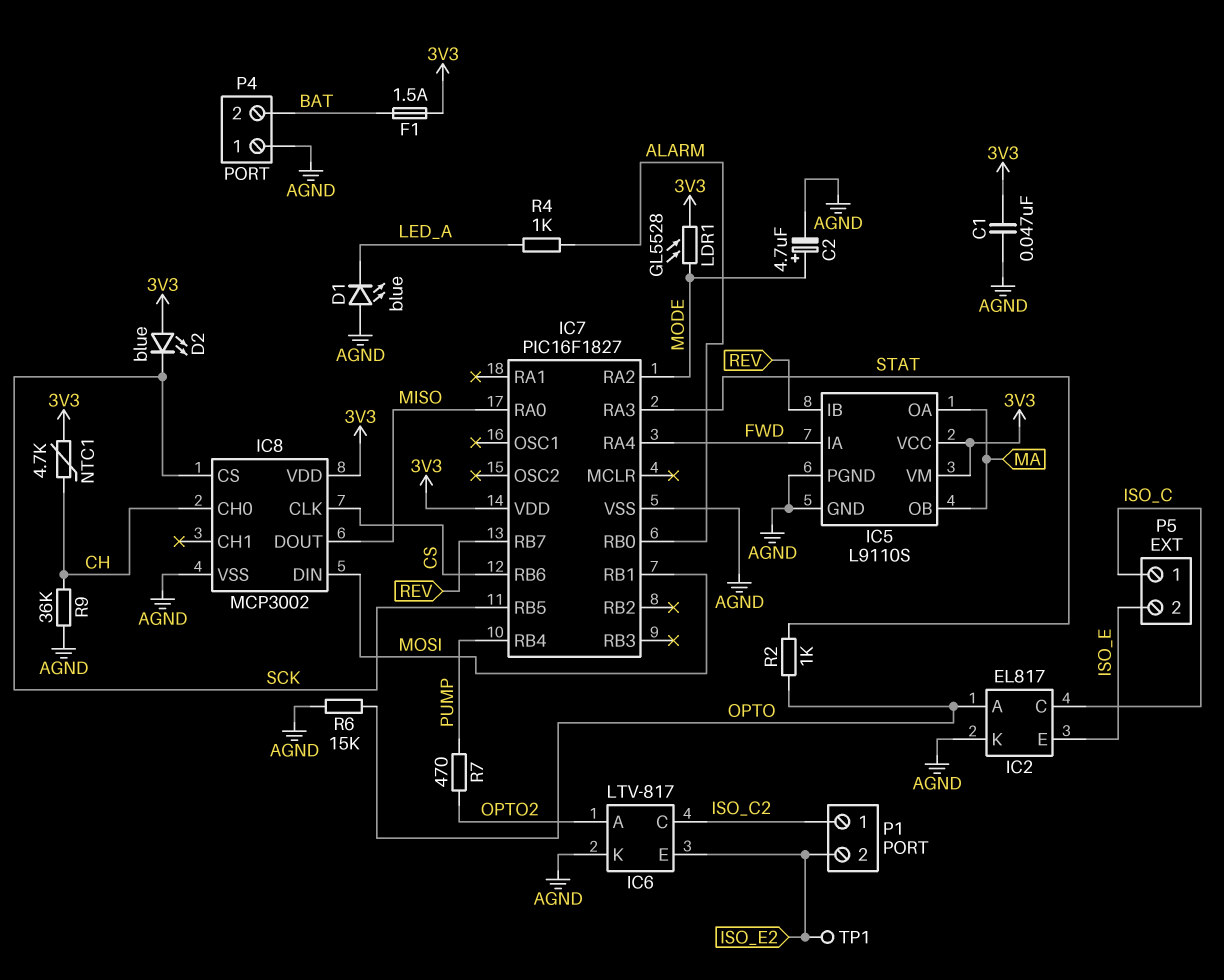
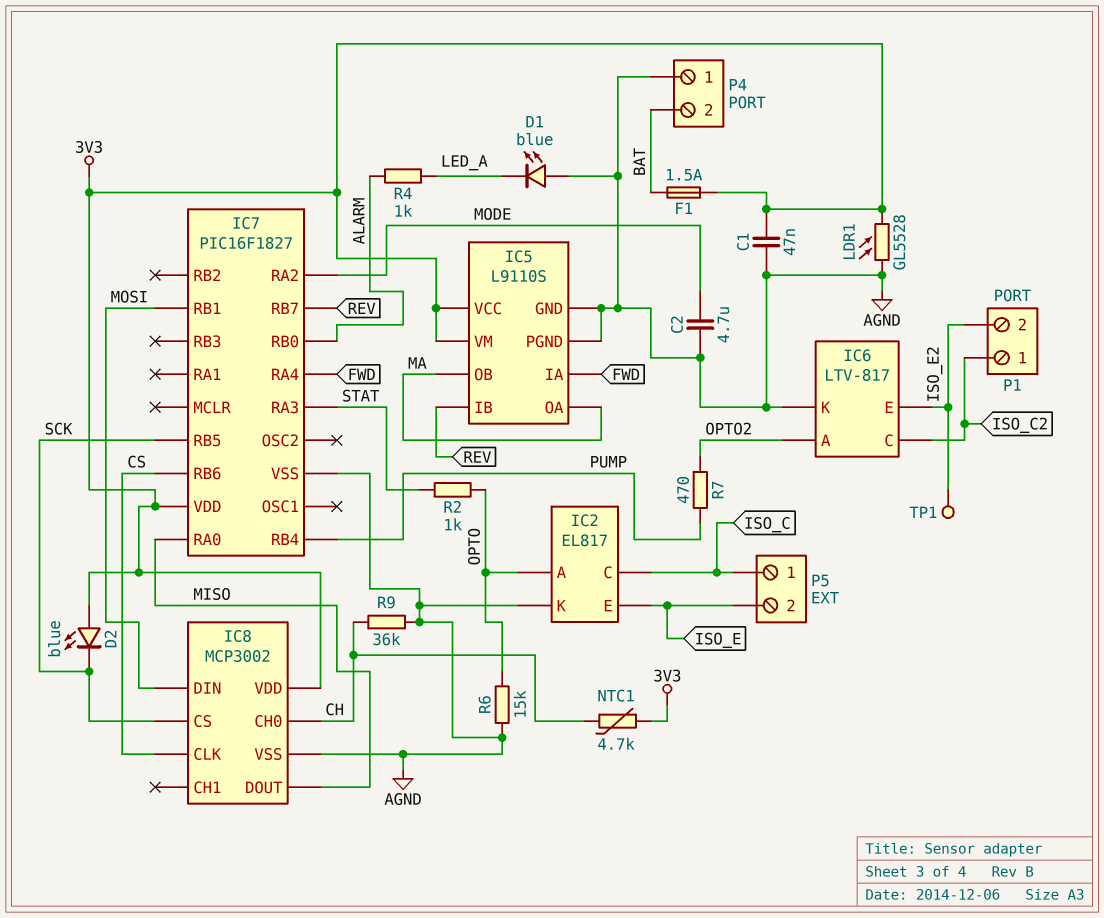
C2: 4.7uF (plus MODE, minus AGND) -> 4.7uF (AGND, MODE)
LDR1: GL5528 (3V3, MODE) -> GL5528 (3V3, AGND)

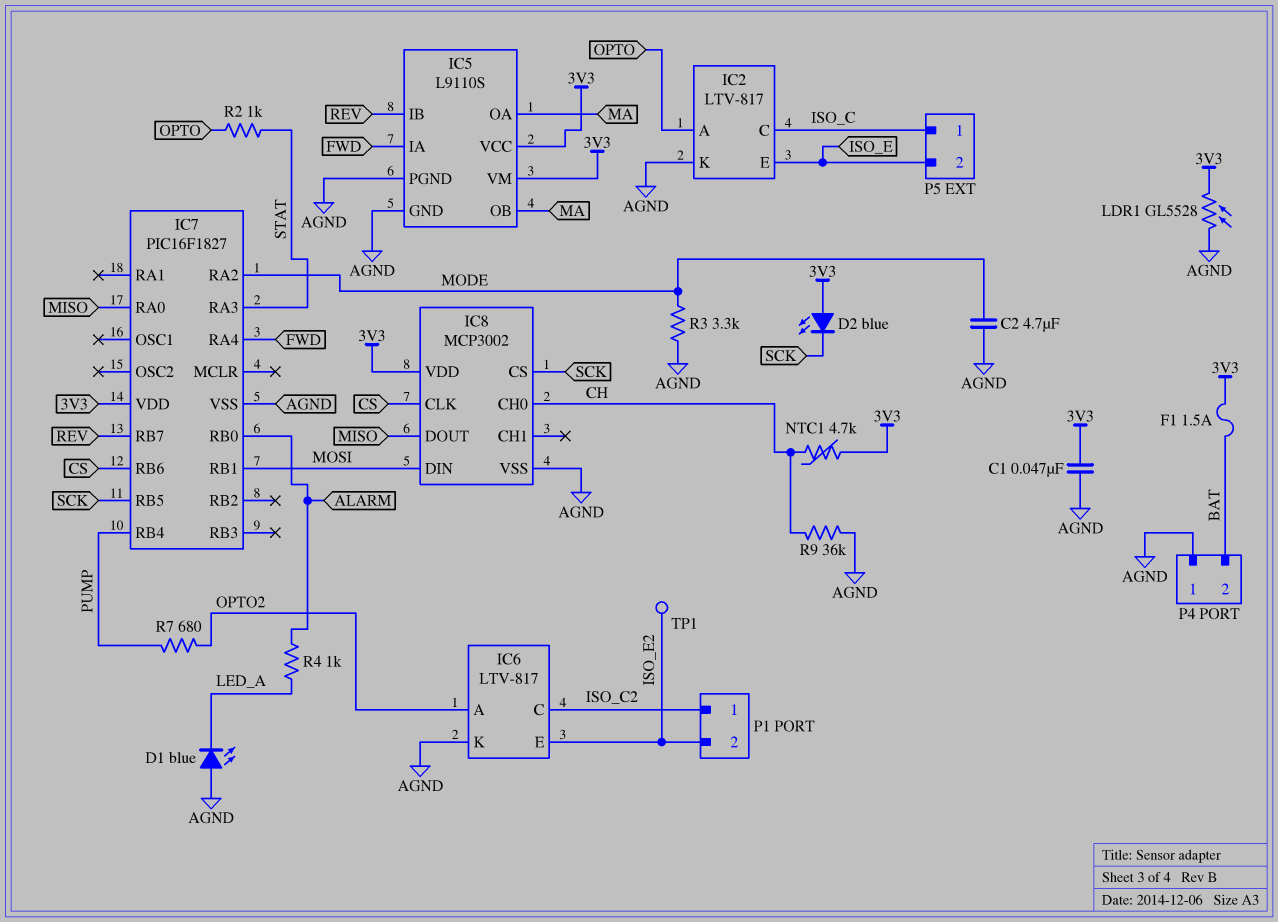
IC2: EL817 -> LTV-817
R3: none -> 3.3k (AGND, MODE)
R6: 15k (AGND, OPTO) -> none
R7: 470 (OPTO2, PUMP) -> 680 (OPTO2, PUMP)

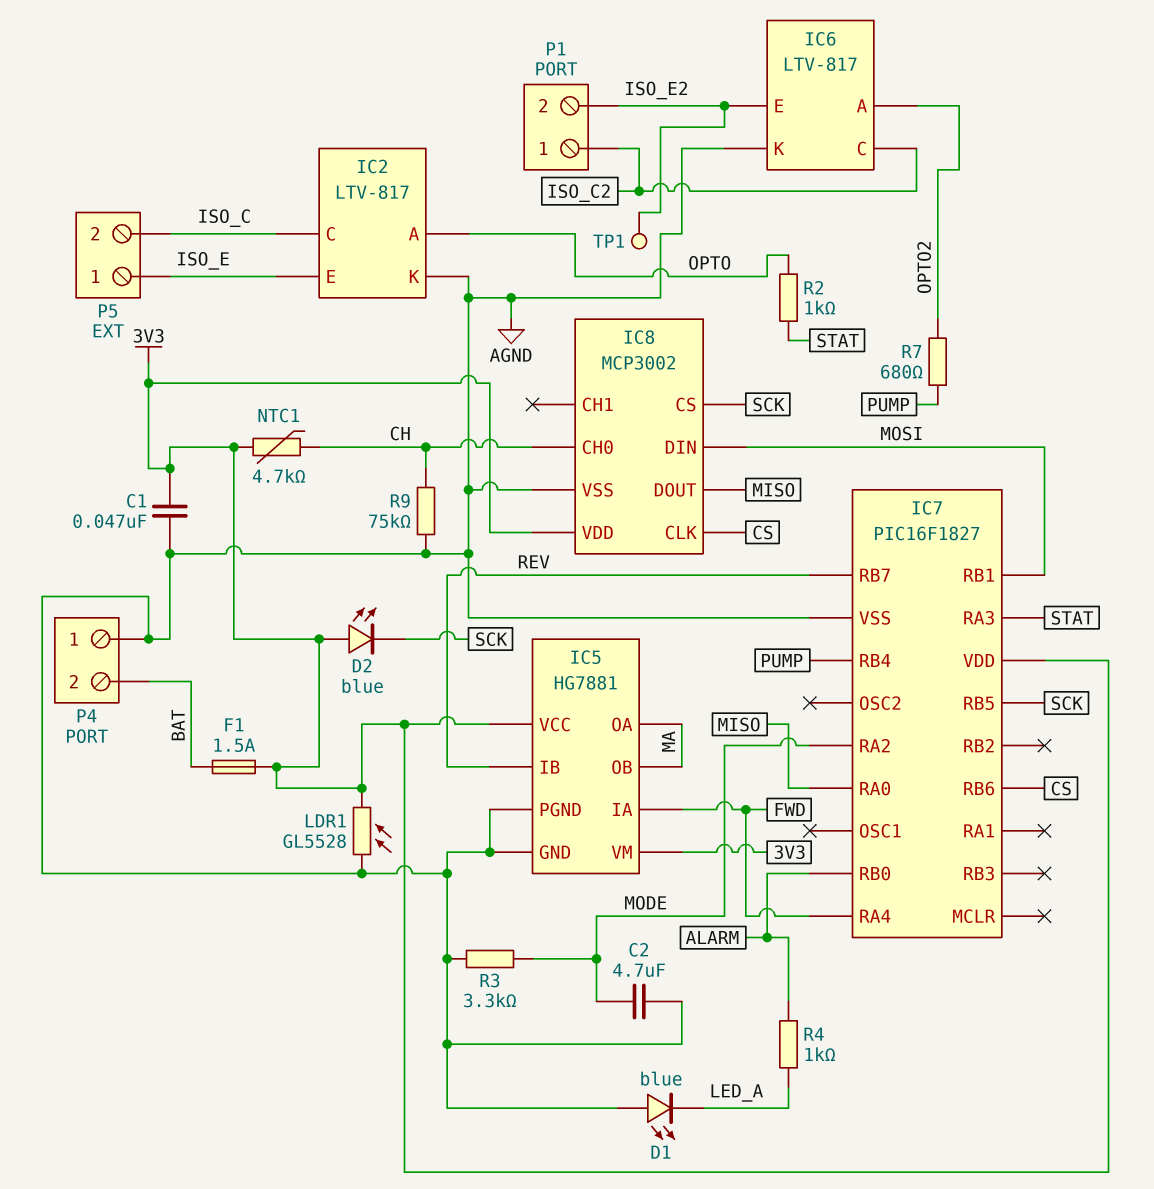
IC5: L9110S -> HG7881
P5 pin 1: ISO_C -> ISO_E
P5 pin 2: ISO_E -> ISO_C
R9: 36k (AGND, CH) -> 75k (AGND, CH)

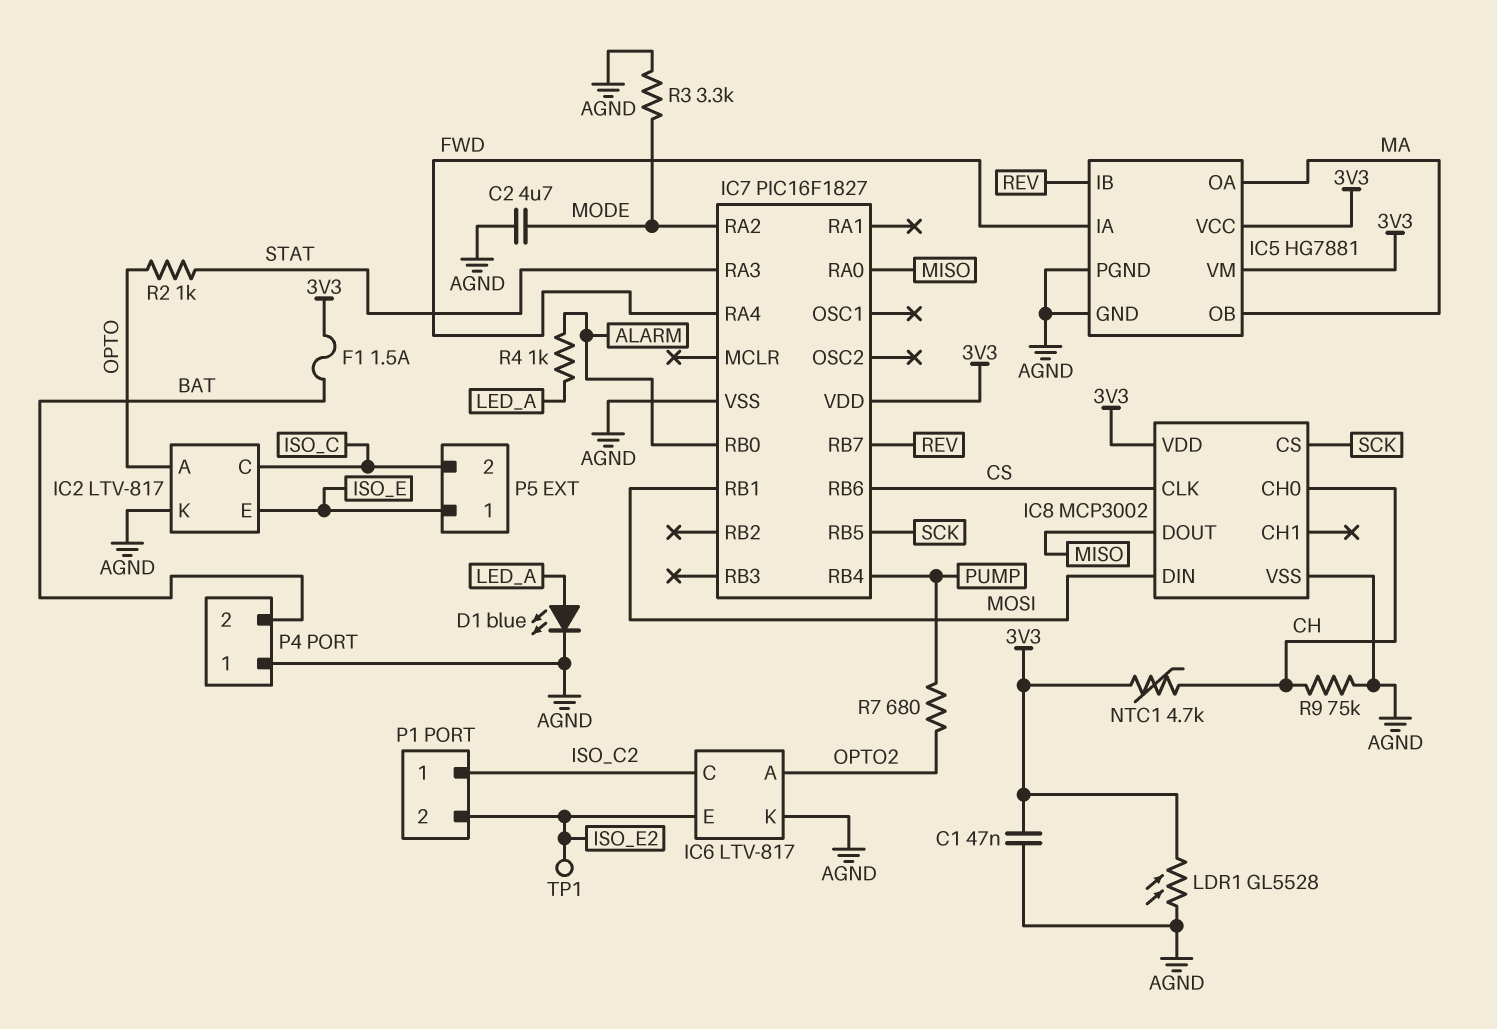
D1: LED blue (A AGND, K LED_A) -> LED blue (A LED_A, K AGND)
D2: LED blue (A 3V3, K SCK) -> none

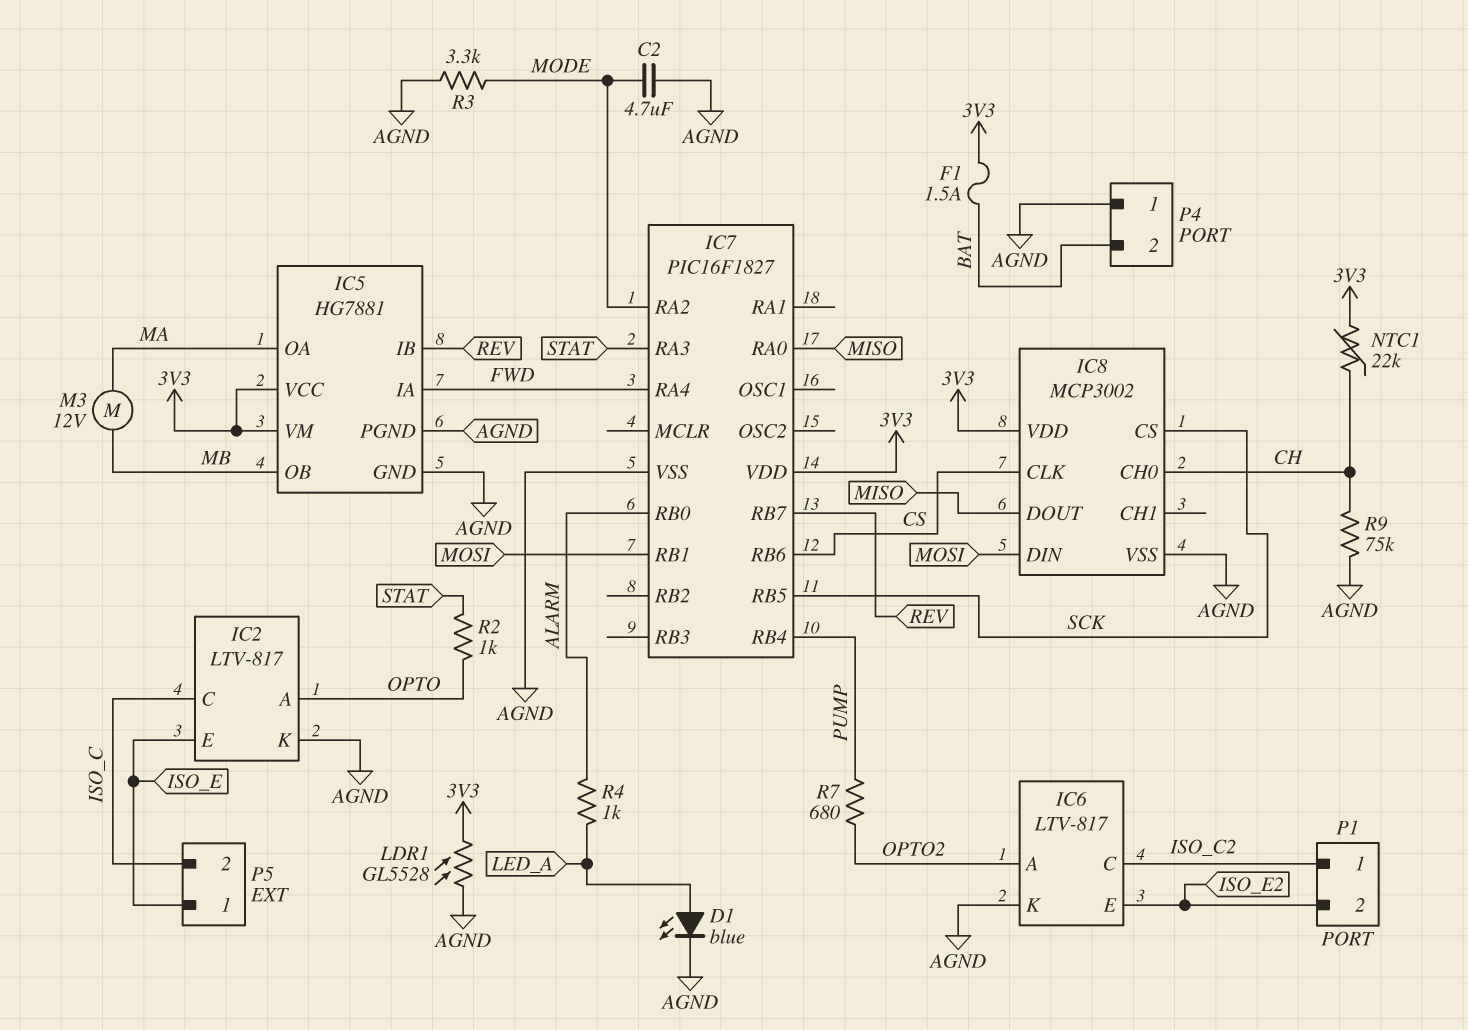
C1: 47nF (3V3, AGND) -> none
IC5 pin OB: MA -> MB
M3: none -> motor 12V (MA, MB)
NTC1: 4.7k (3V3, CH) -> 22k (3V3, CH)
TP1: test point (ISO_E2) -> none

